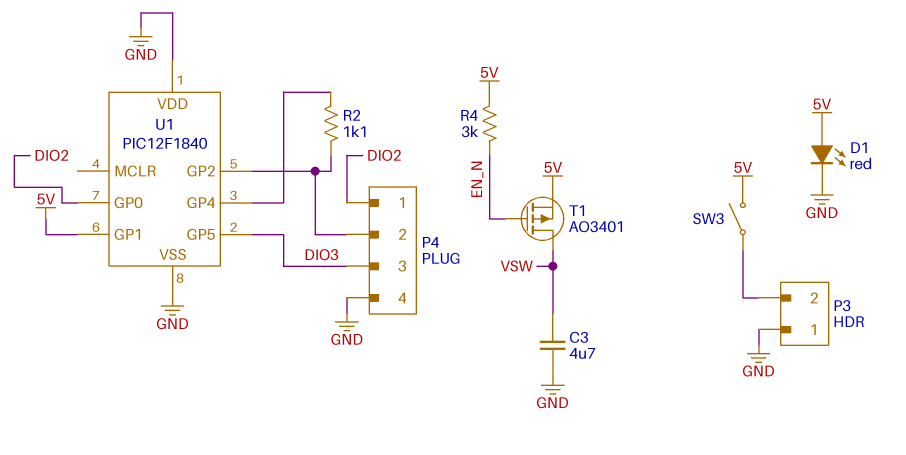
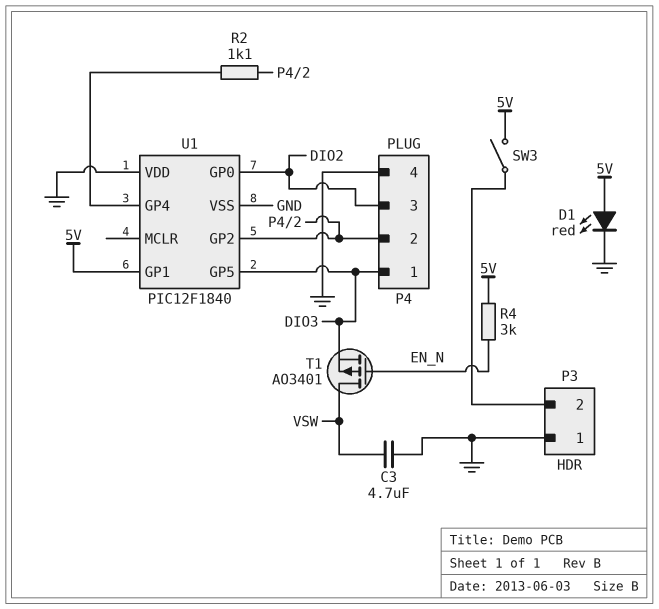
P4 pin 1: DIO2 -> DIO3
P4 pin 3: DIO3 -> DIO2
T1: PMOS AO3401 (G EN_N, D VSW, S 5V) -> PMOS AO3401 (G EN_N, D VSW, S DIO3)

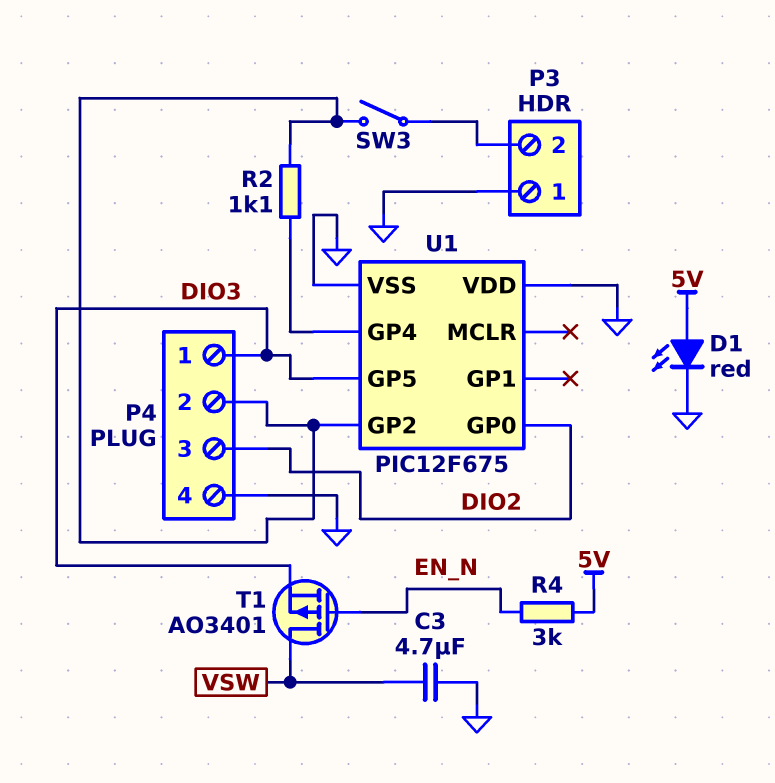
SW3: switch (5V, P3/2) -> switch (P3/2, P4/2)
U1: PIC12F1840 -> PIC12F675
U1 pin GP1: 5V -> none

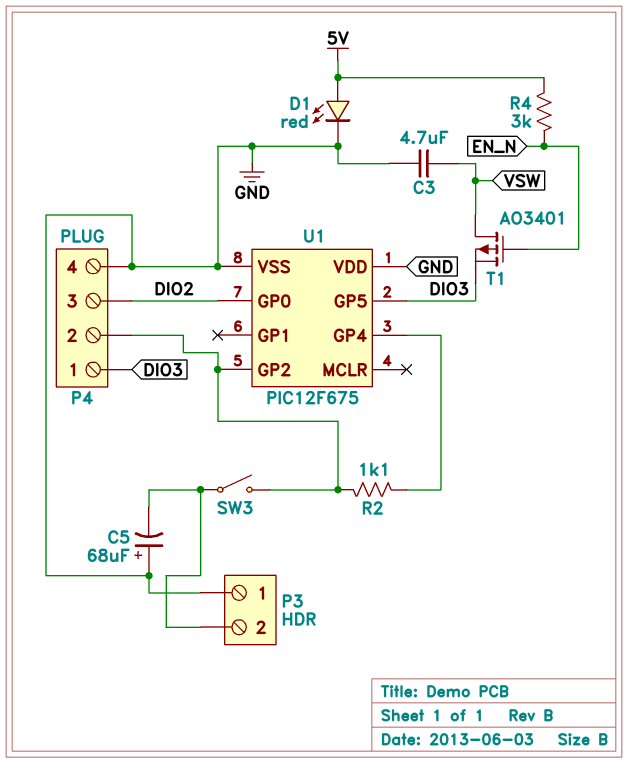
C5: none -> 68uF (plus GND, minus P3/2)

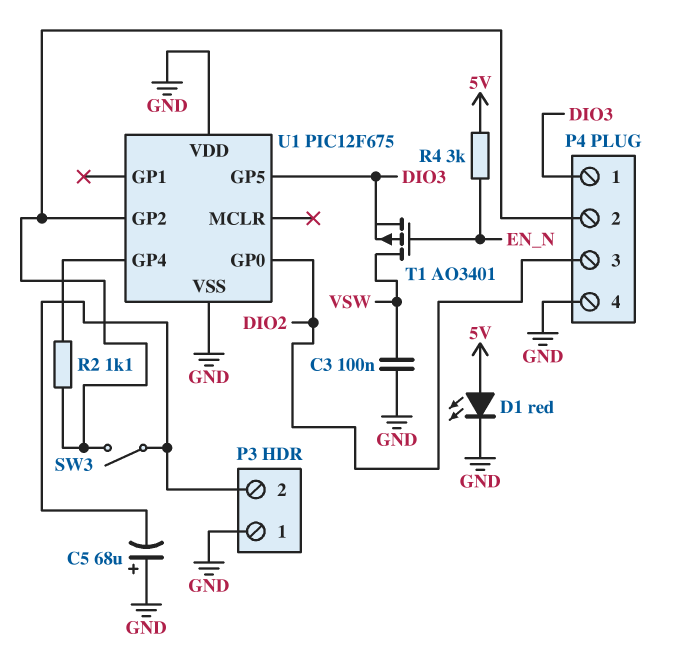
C3: 4.7uF (GND, VSW) -> 100nF (GND, VSW)

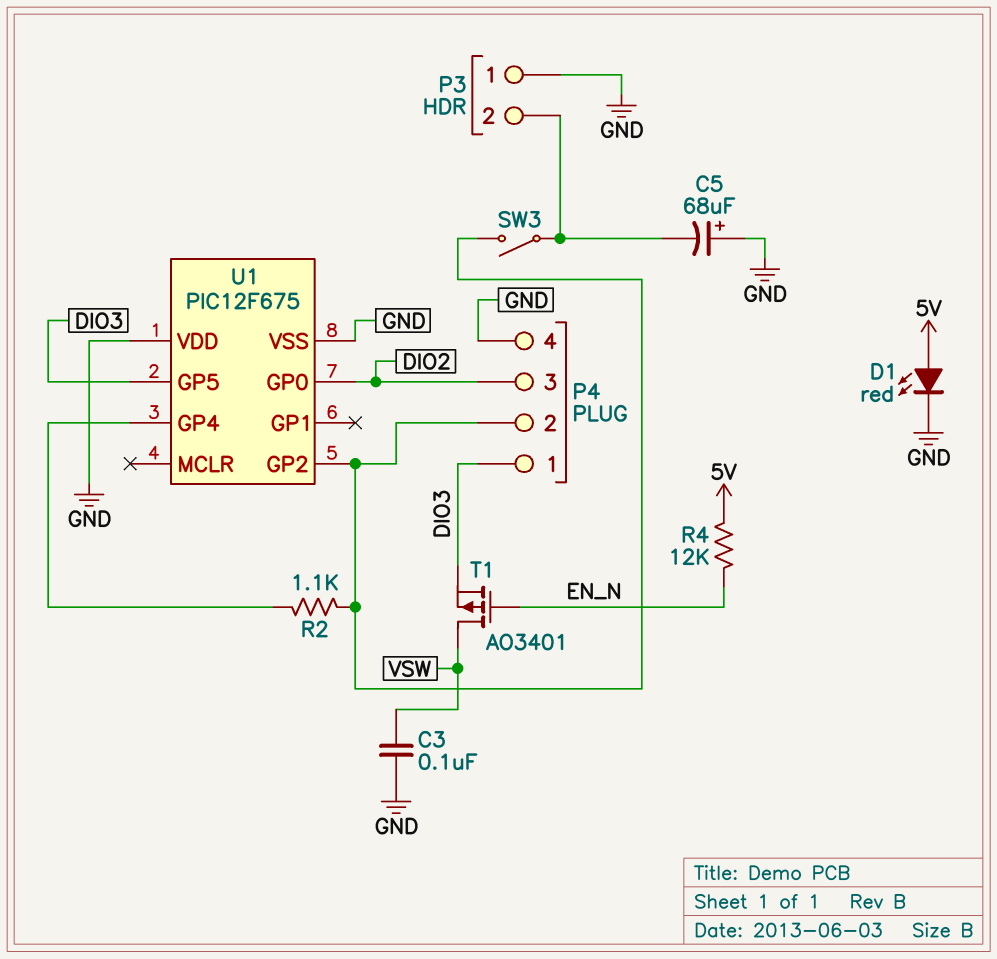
R4: 3k (5V, EN_N) -> 12k (5V, EN_N)

